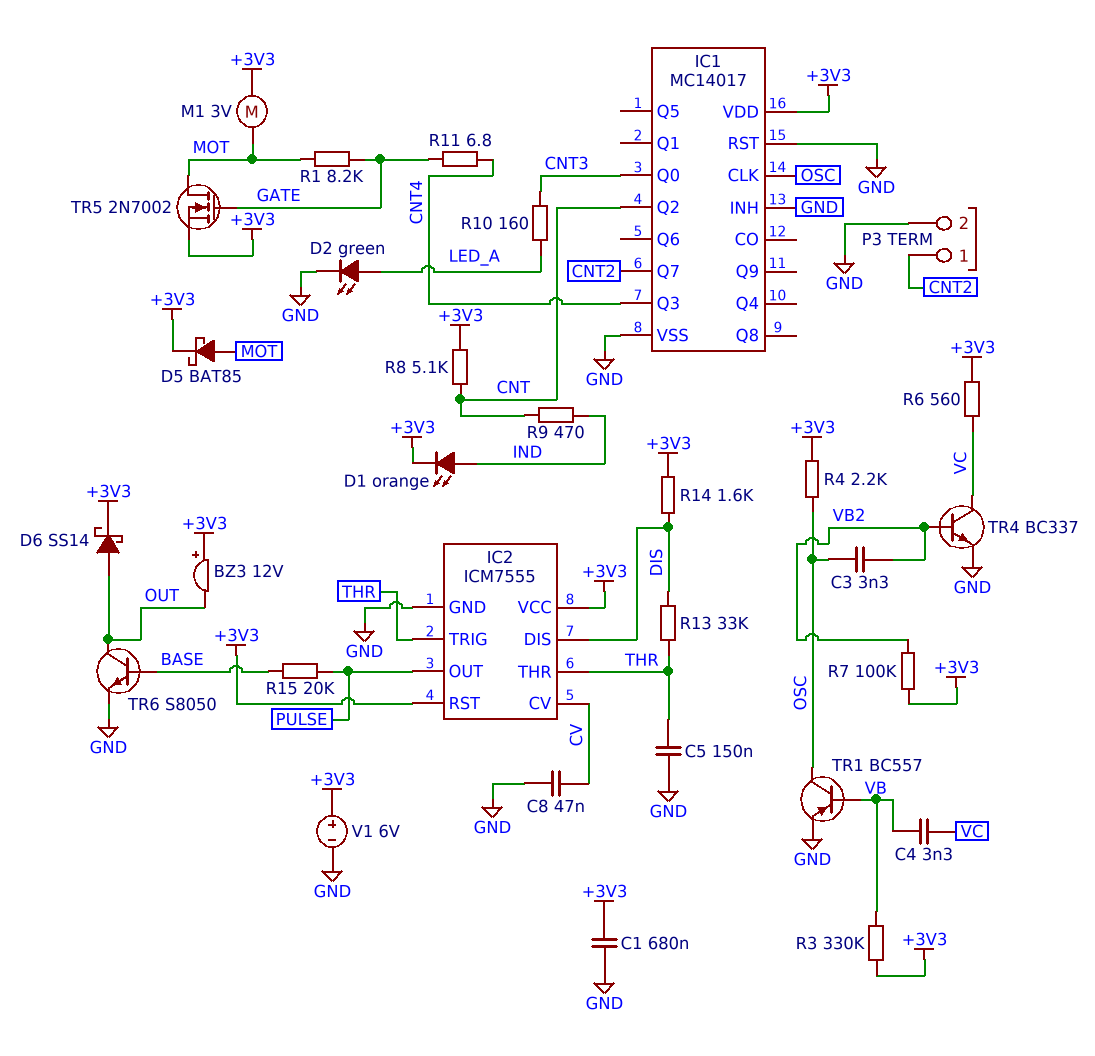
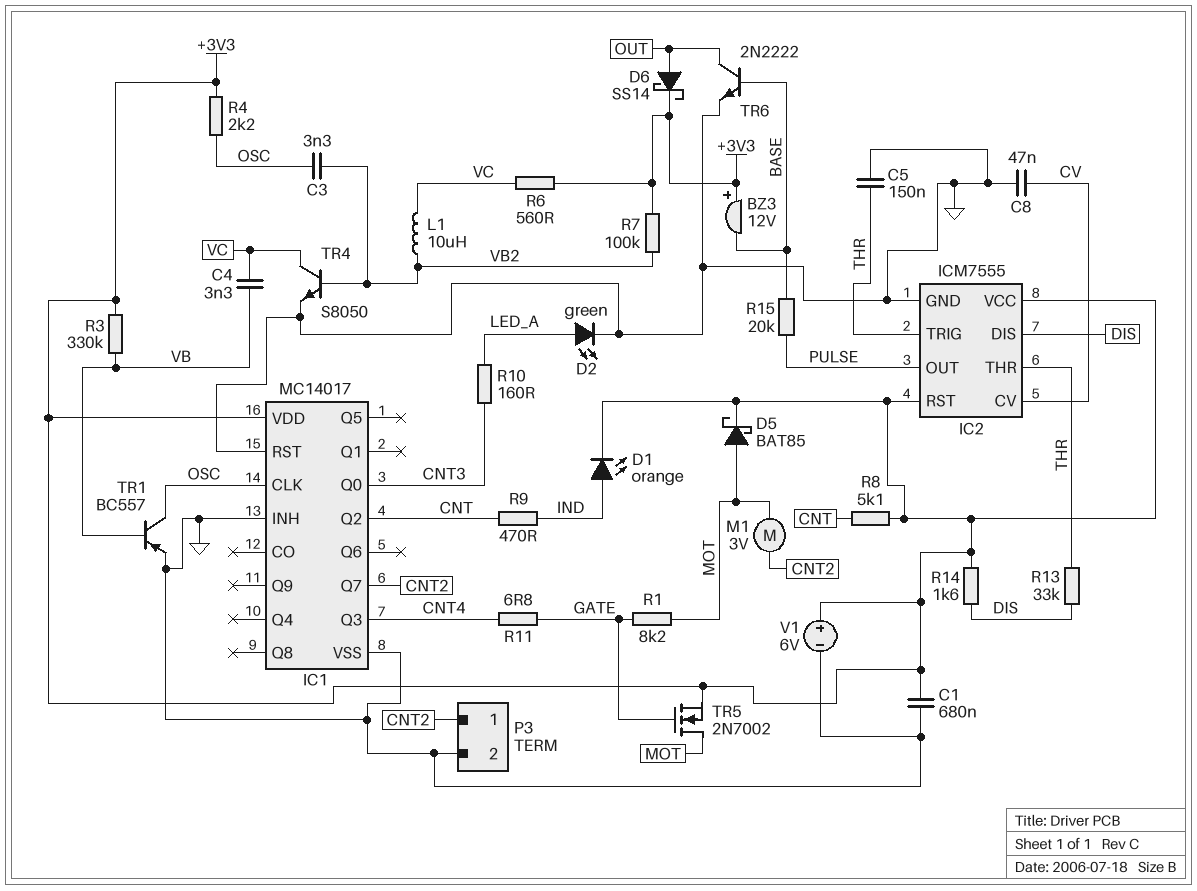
BZ3: buzzer 12V (plus +3V3, minus OUT) -> buzzer 12V (plus +3V3, minus BASE)
L1: none -> 10uH (VB2, VC)
M1: motor 3V (+3V3, MOT) -> motor 3V (CNT2, MOT)
TR4: NPN BC337 (B VB2, C VC, E GND) -> NPN S8050 (B VB2, C VC, E GND)
TR6: NPN S8050 (B BASE, C OUT, E GND) -> NPN 2N2222 (B BASE, C OUT, E GND)

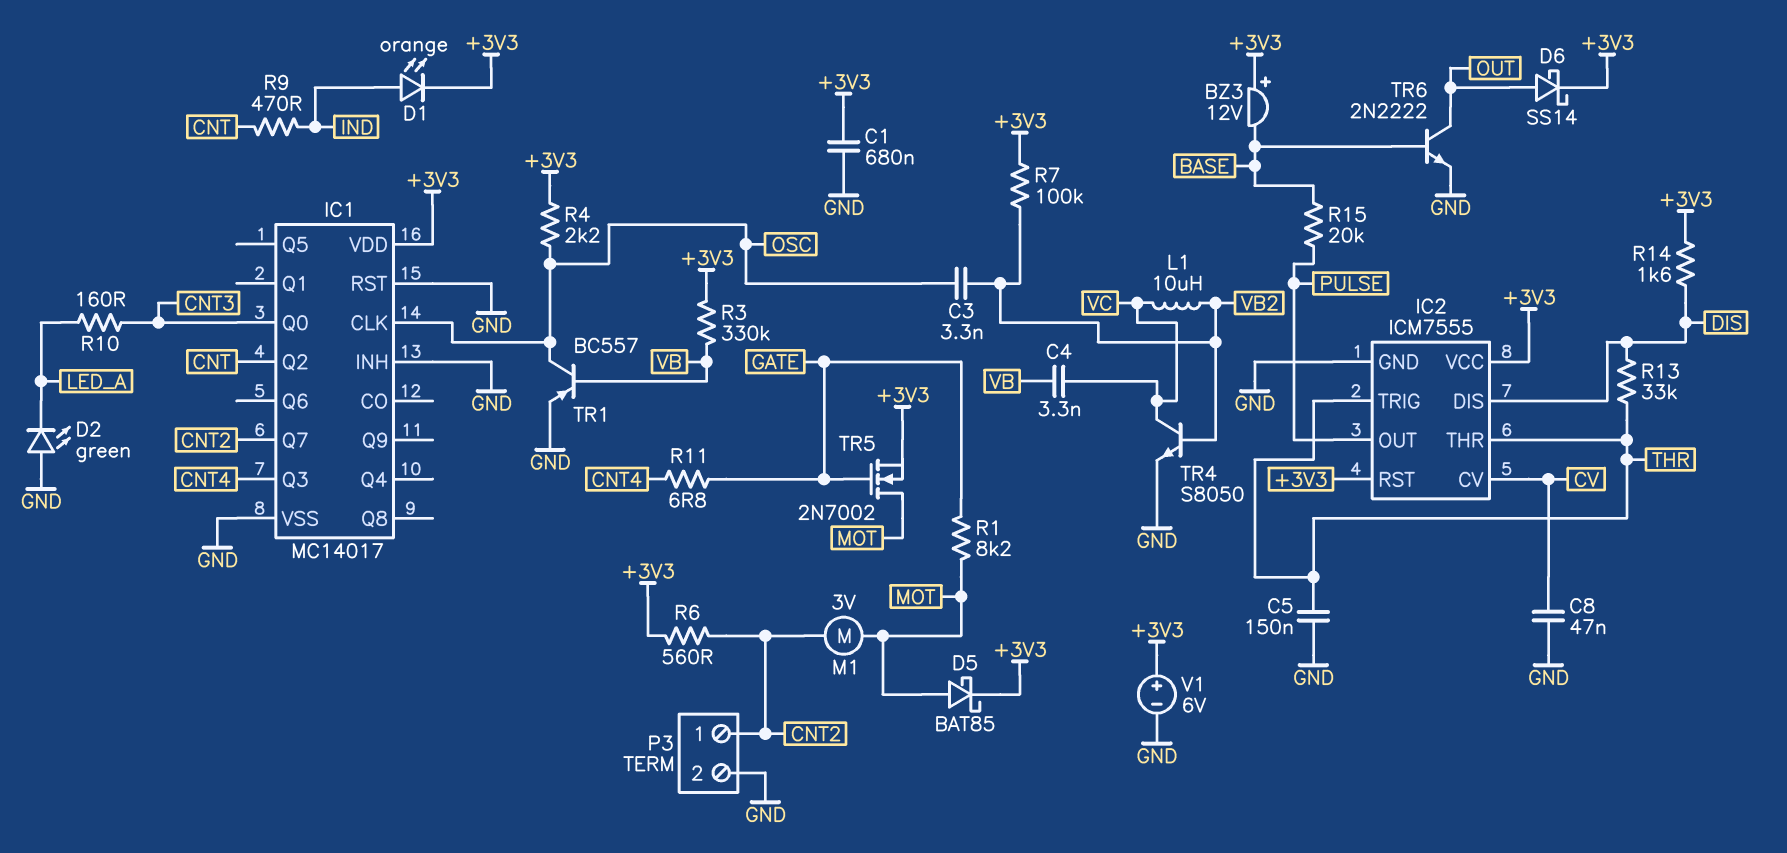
D2: LED green (A LED_A, K GND) -> LED green (A GND, K LED_A)
R6: 560 (+3V3, VC) -> 560 (+3V3, CNT2)
R8: 5.1k (+3V3, CNT) -> none

